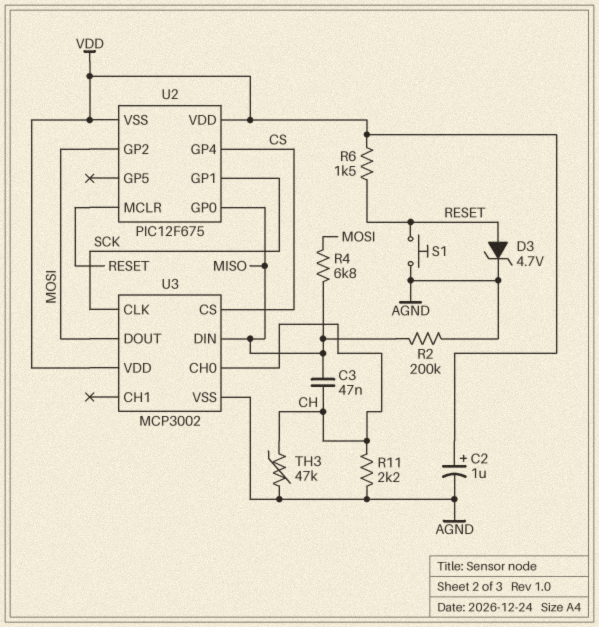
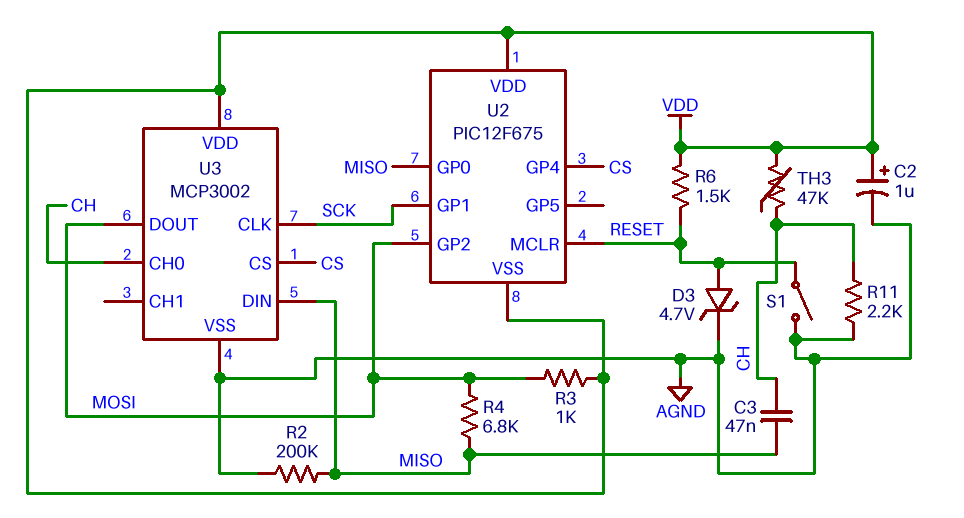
R3: none -> 1k (MOSI, VDD)
S1: button (AGND, RESET) -> switch (AGND, RESET)
TH3: 47k (AGND, CH) -> 47k (CH, VDD)

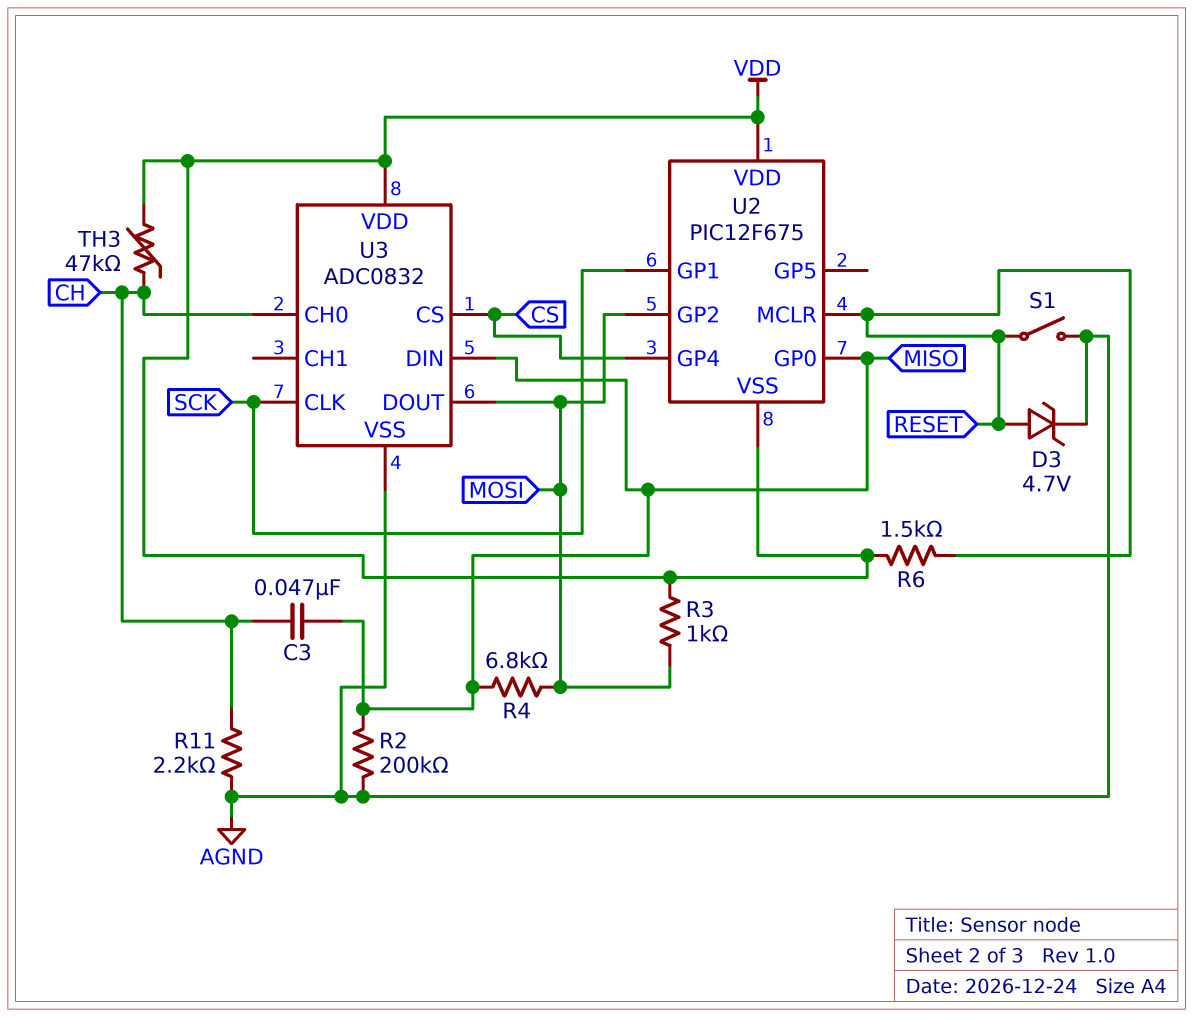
C2: 1uF (plus VDD, minus AGND) -> none
U3: MCP3002 -> ADC0832

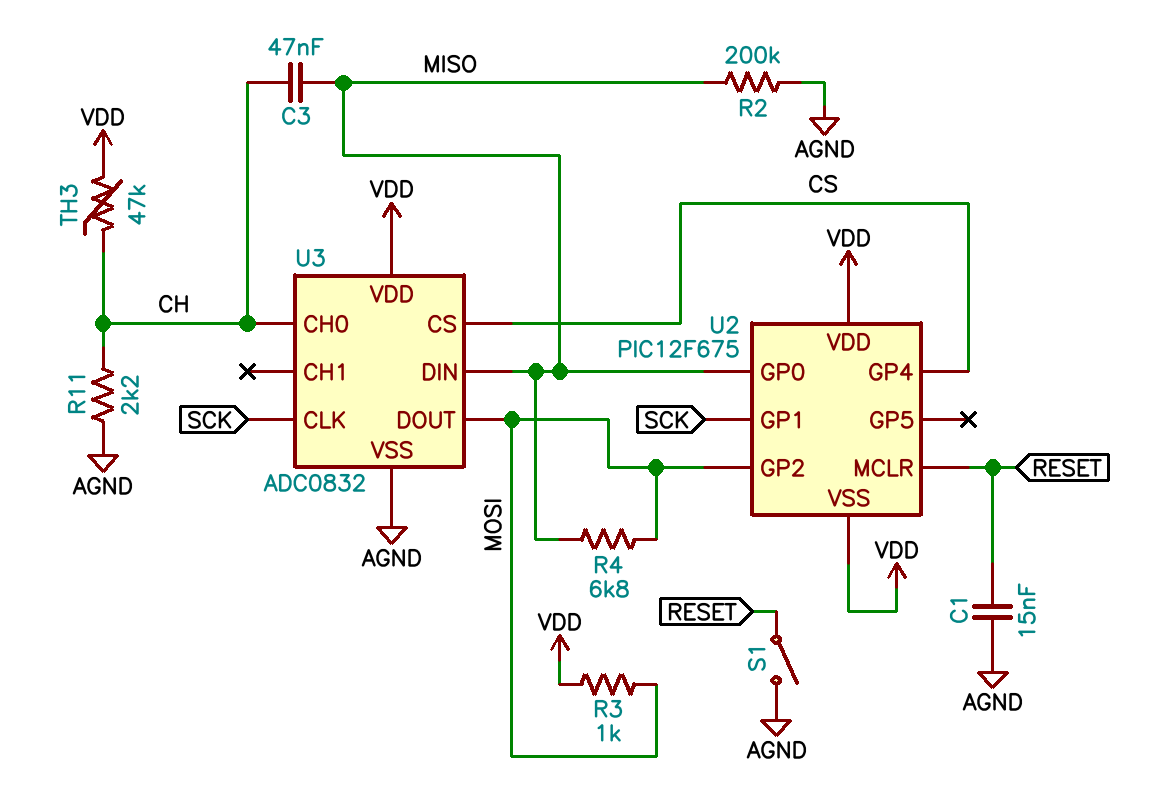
C1: none -> 15nF (AGND, RESET)
D3: zener 4.7V (A RESET, K AGND) -> none
R6: 1.5k (RESET, VDD) -> none

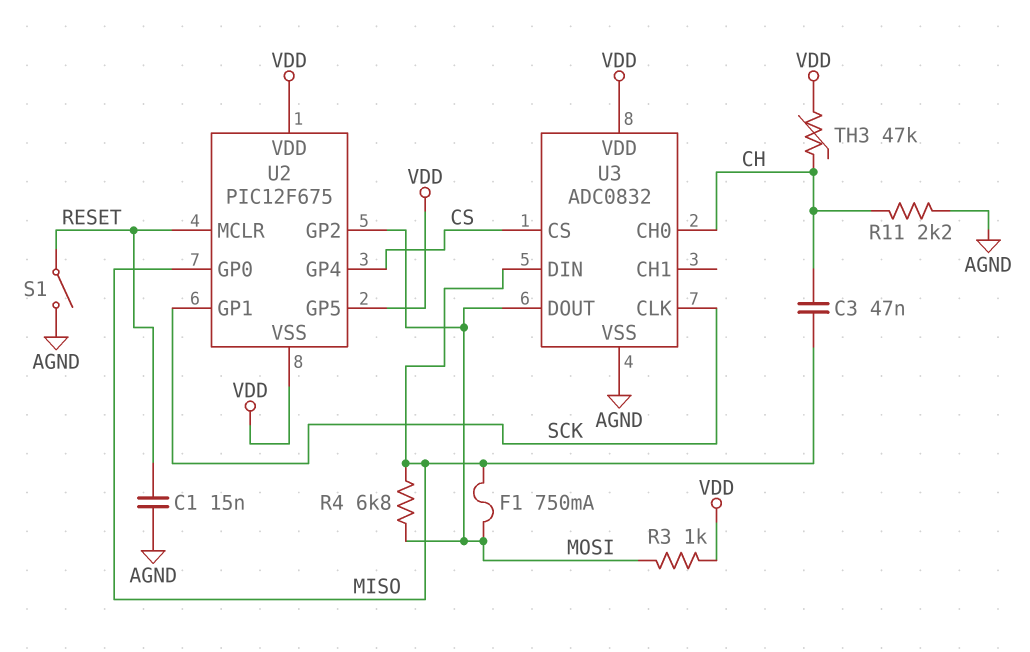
F1: none -> 750mA (MISO, MOSI)
R2: 200k (AGND, MISO) -> none
U2 pin GP5: none -> VDD

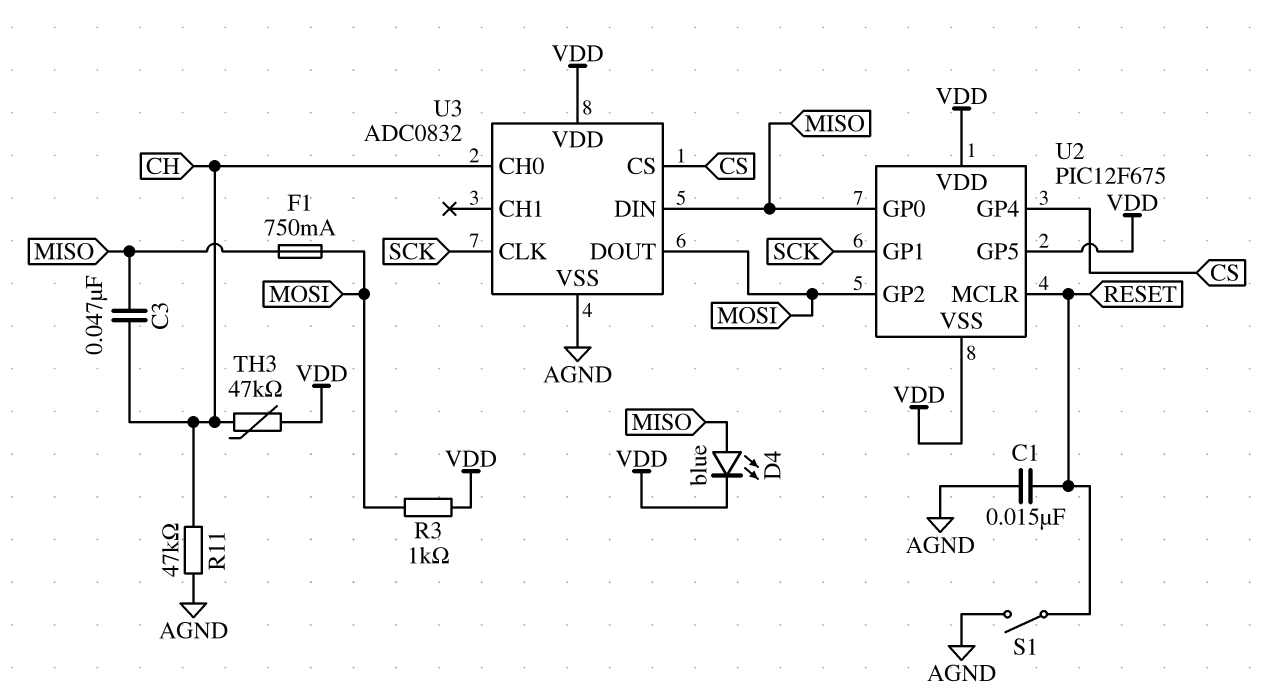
D4: none -> LED blue (A MISO, K VDD)
R4: 6.8k (MISO, MOSI) -> none
R11: 2.2k (AGND, CH) -> 47k (AGND, CH)

